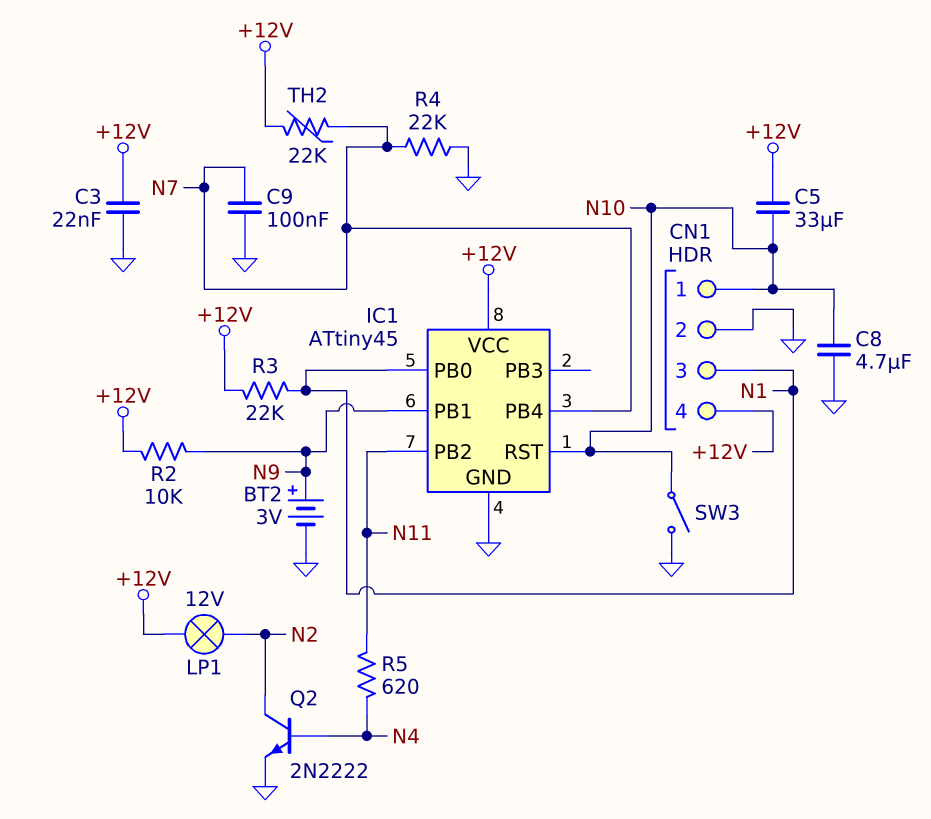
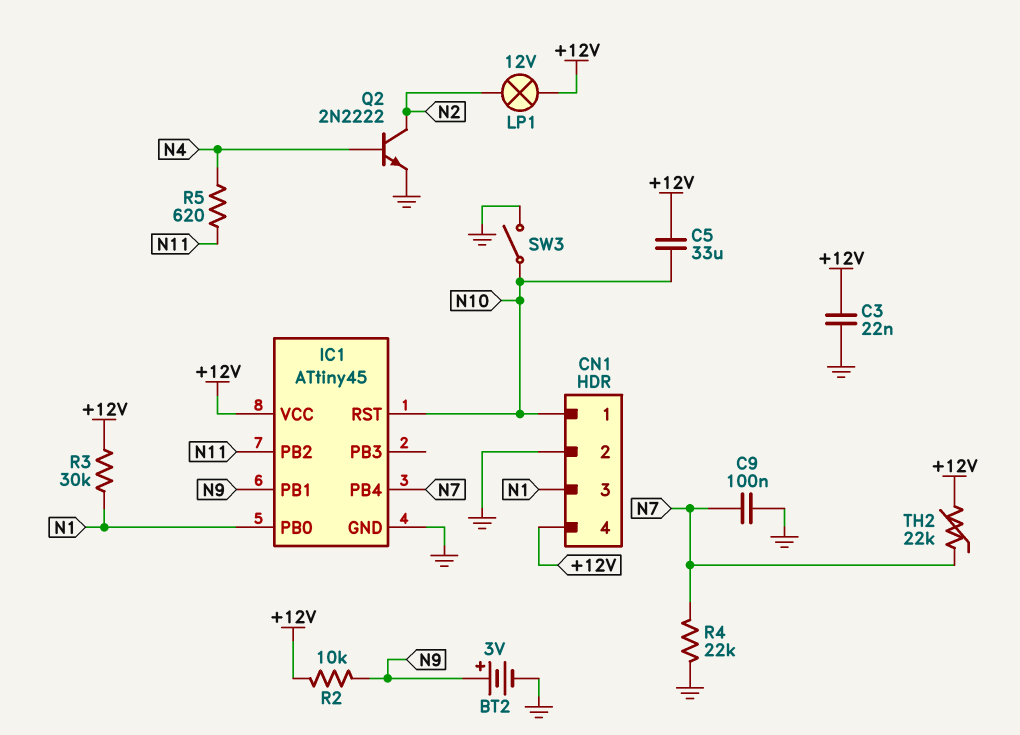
C8: 4.7uF (GND, N10) -> none
R3: 22k (+12V, N1) -> 30k (+12V, N1)

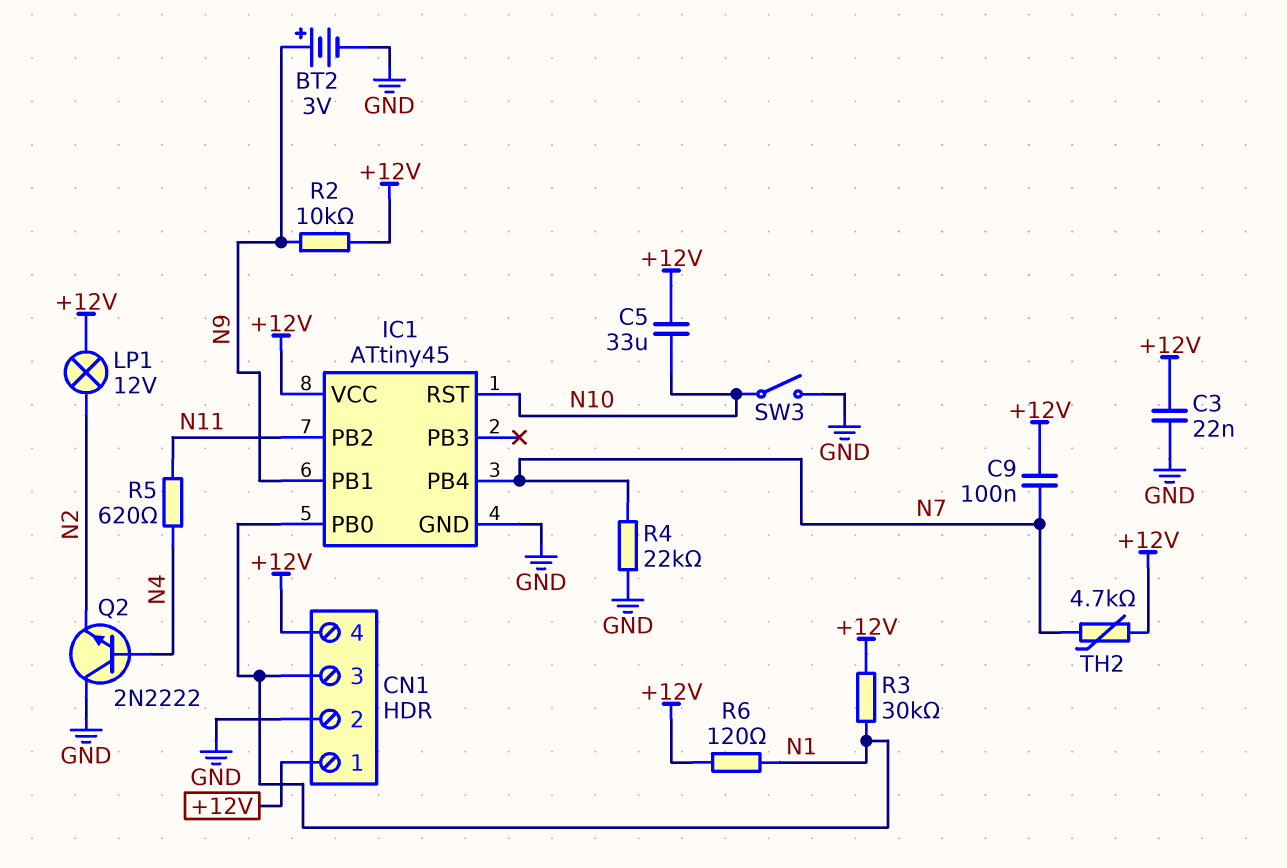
C9: 100nF (GND, N7) -> 100nF (+12V, N7)
CN1 pin 1: N10 -> +12V
Q2: NPN 2N2222 (B N4, C N2, E GND) -> NPN 2N2222 (B N4, C GND, E N2)
R6: none -> 120 (+12V, N1)
TH2: 22k (+12V, N7) -> 4.7k (+12V, N7)

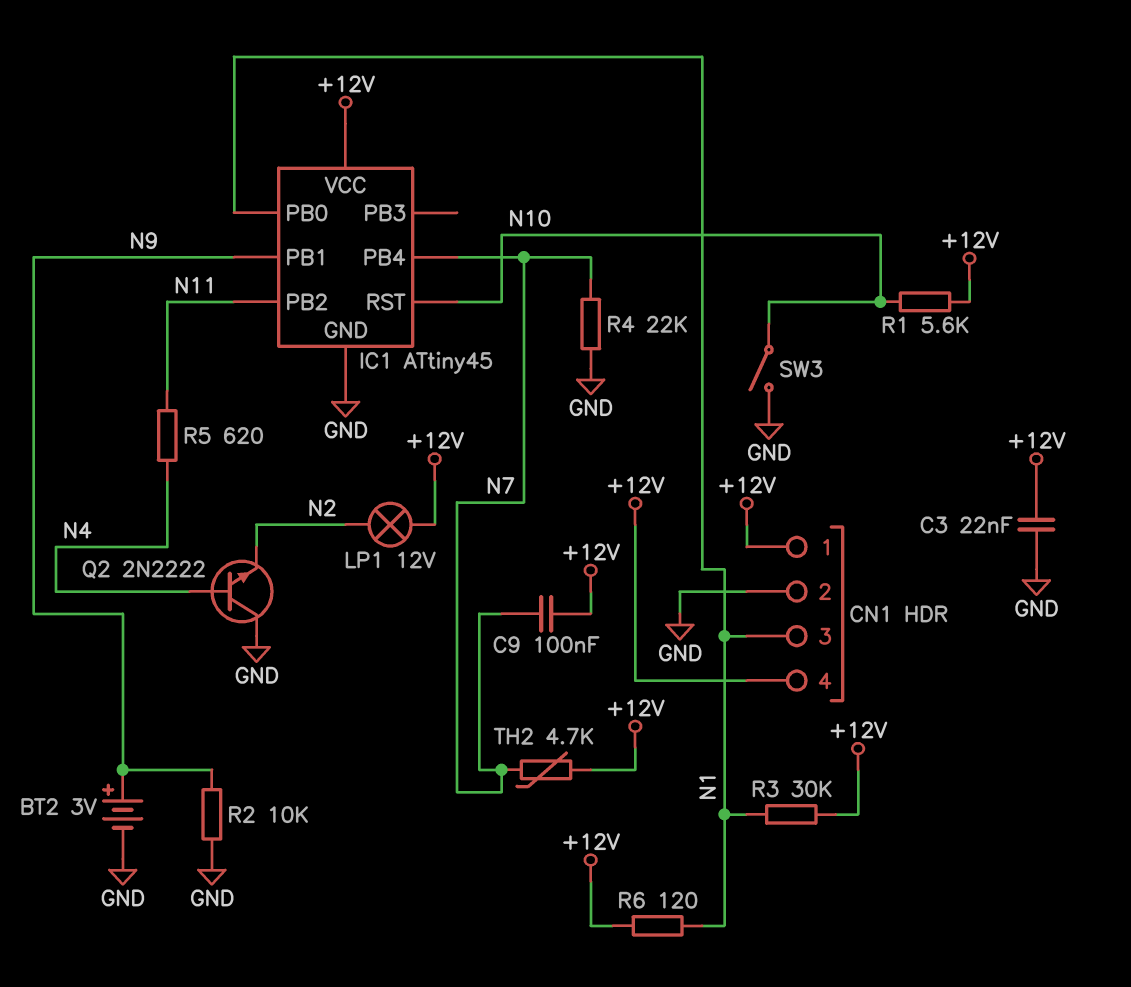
C5: 33uF (+12V, N10) -> none
R1: none -> 5.6k (+12V, N10)
R2: 10k (+12V, N9) -> 10k (GND, N9)

